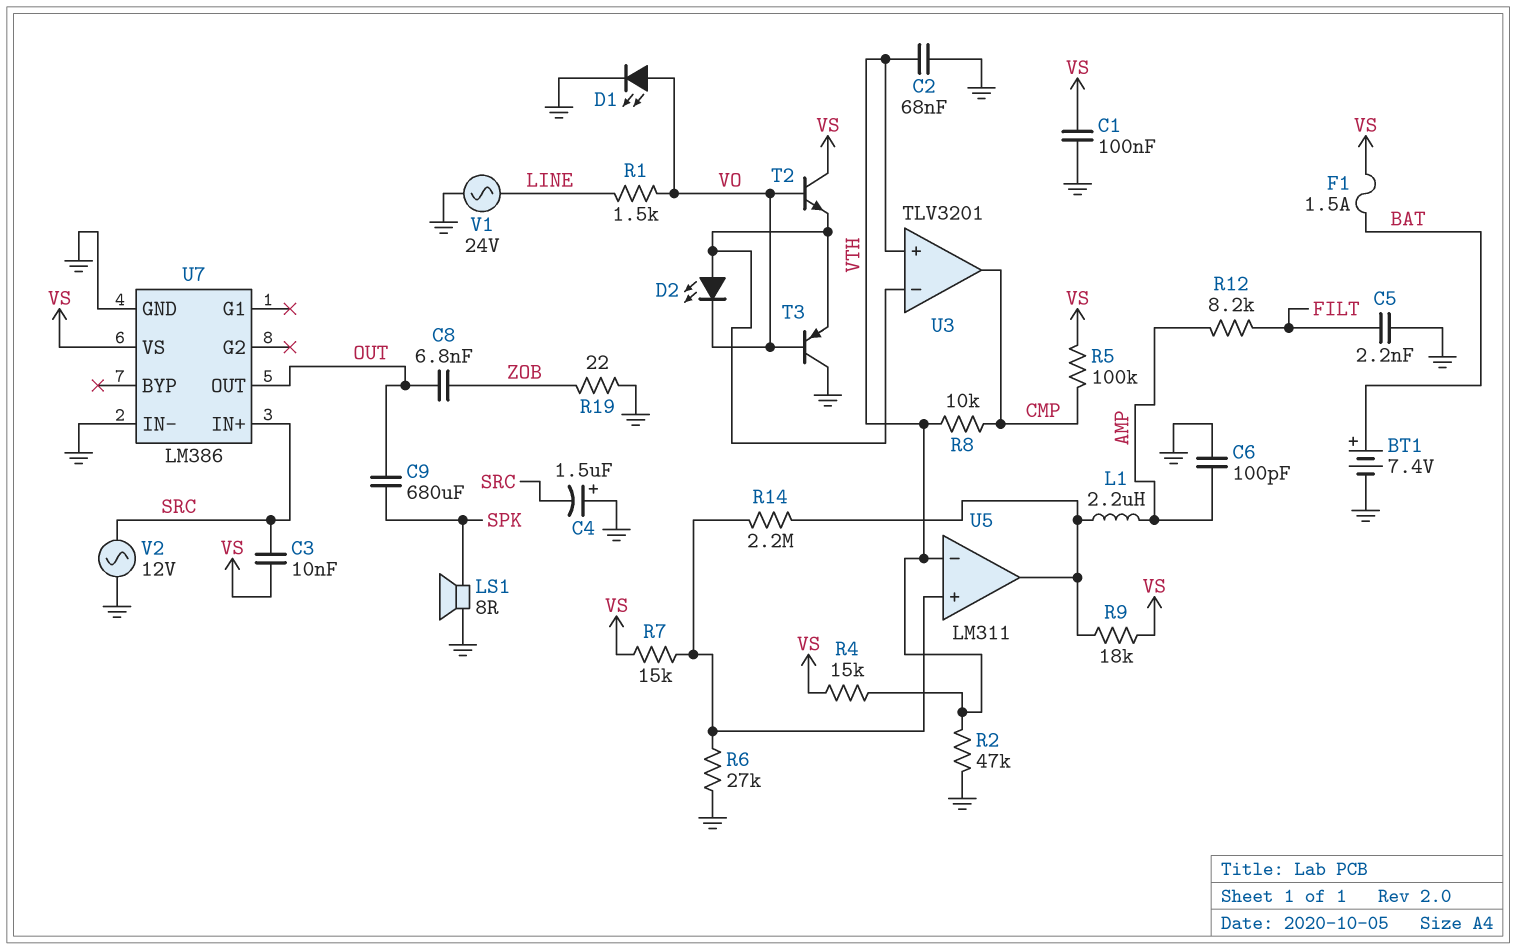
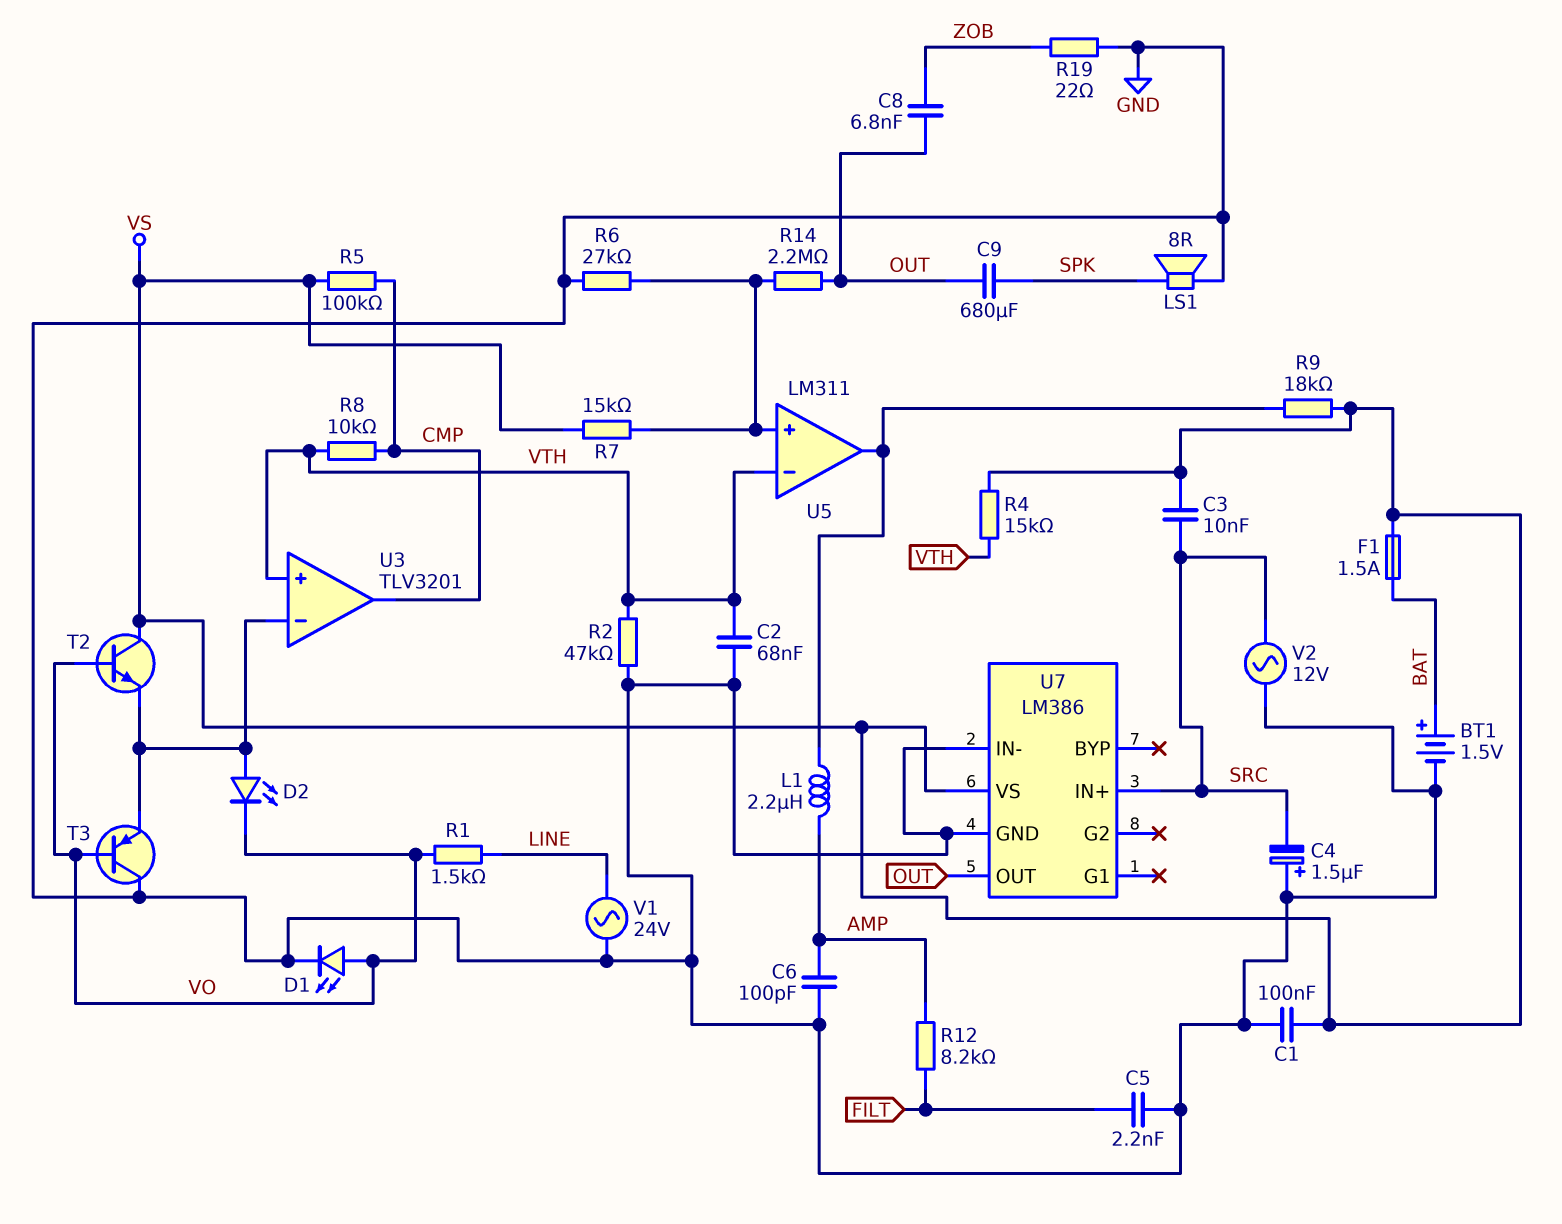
BT1: 7.4V (plus BAT, minus GND) -> 1.5V (plus BAT, minus GND)
R14: 2.2M (U5/in+, U5/out) -> 2.2M (OUT, U5/in+)

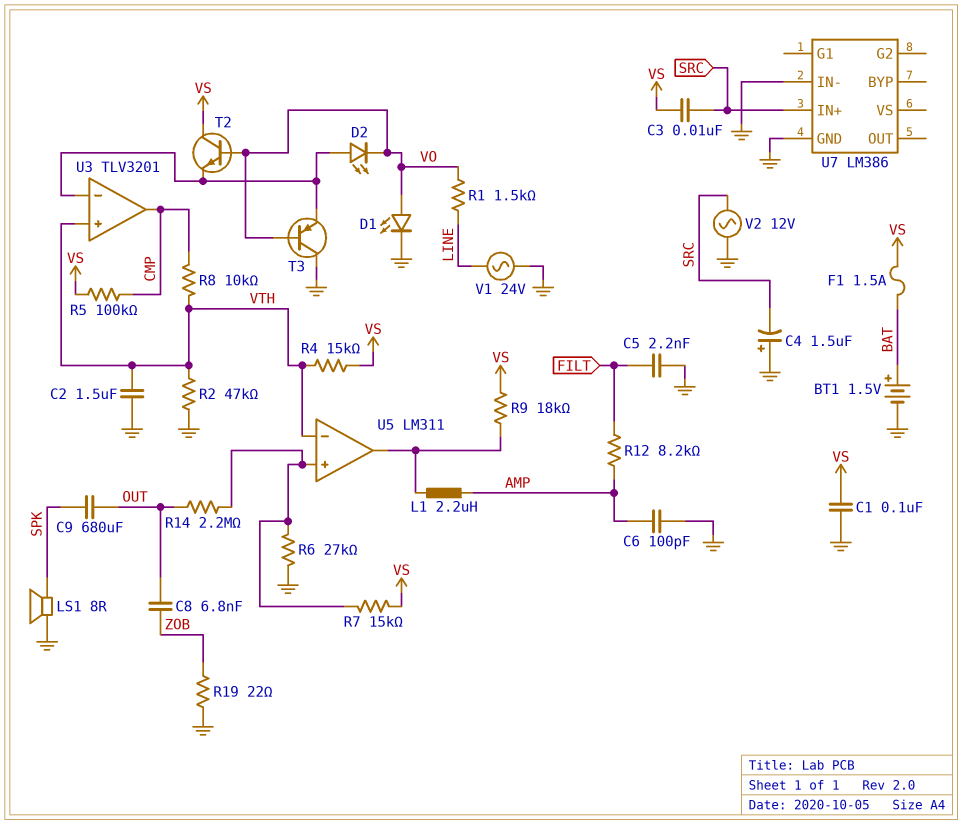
C2: 68nF (GND, VTH) -> 1.5uF (GND, VTH)
U7 pin OUT: OUT -> none
U7 pin VS: VS -> none

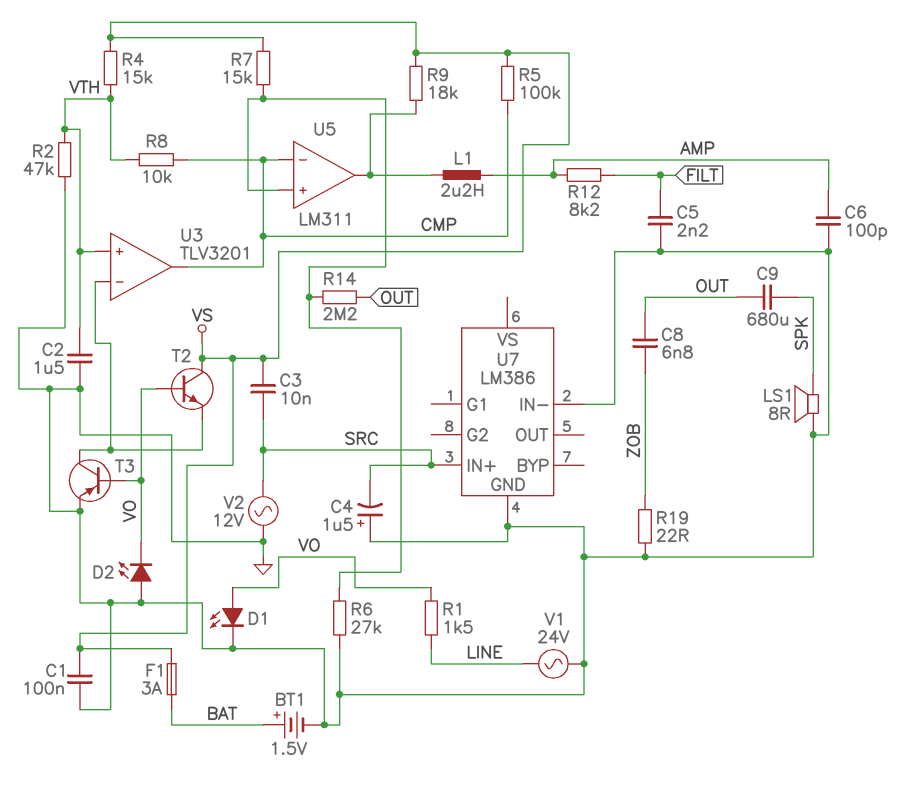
D2: LED (A U3/in-, K VO) -> LED (A GND, K VO)
F1: 1.5A (BAT, VS) -> 3A (BAT, VS)
T3: PNP (B VO, C GND, E U3/in-) -> PNP (B VO, C U3/in-, E GND)
U5 pin in-: VTH -> CMP

